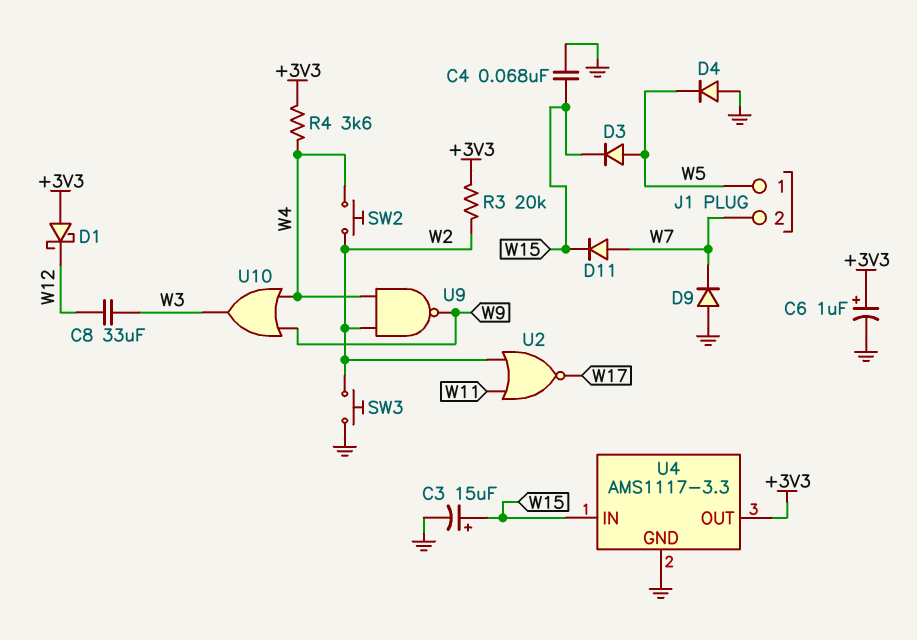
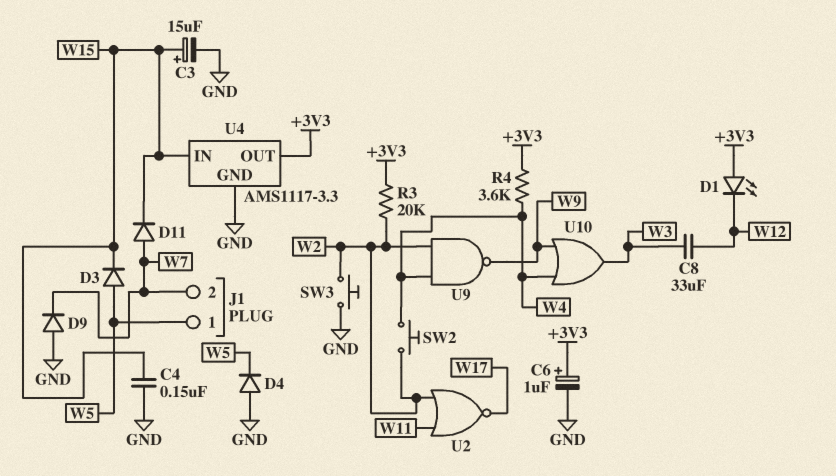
C4: 68nF (GND, W15) -> 150nF (GND, W15)
D1: schottky (A +3V3, K W12) -> LED (A +3V3, K W12)

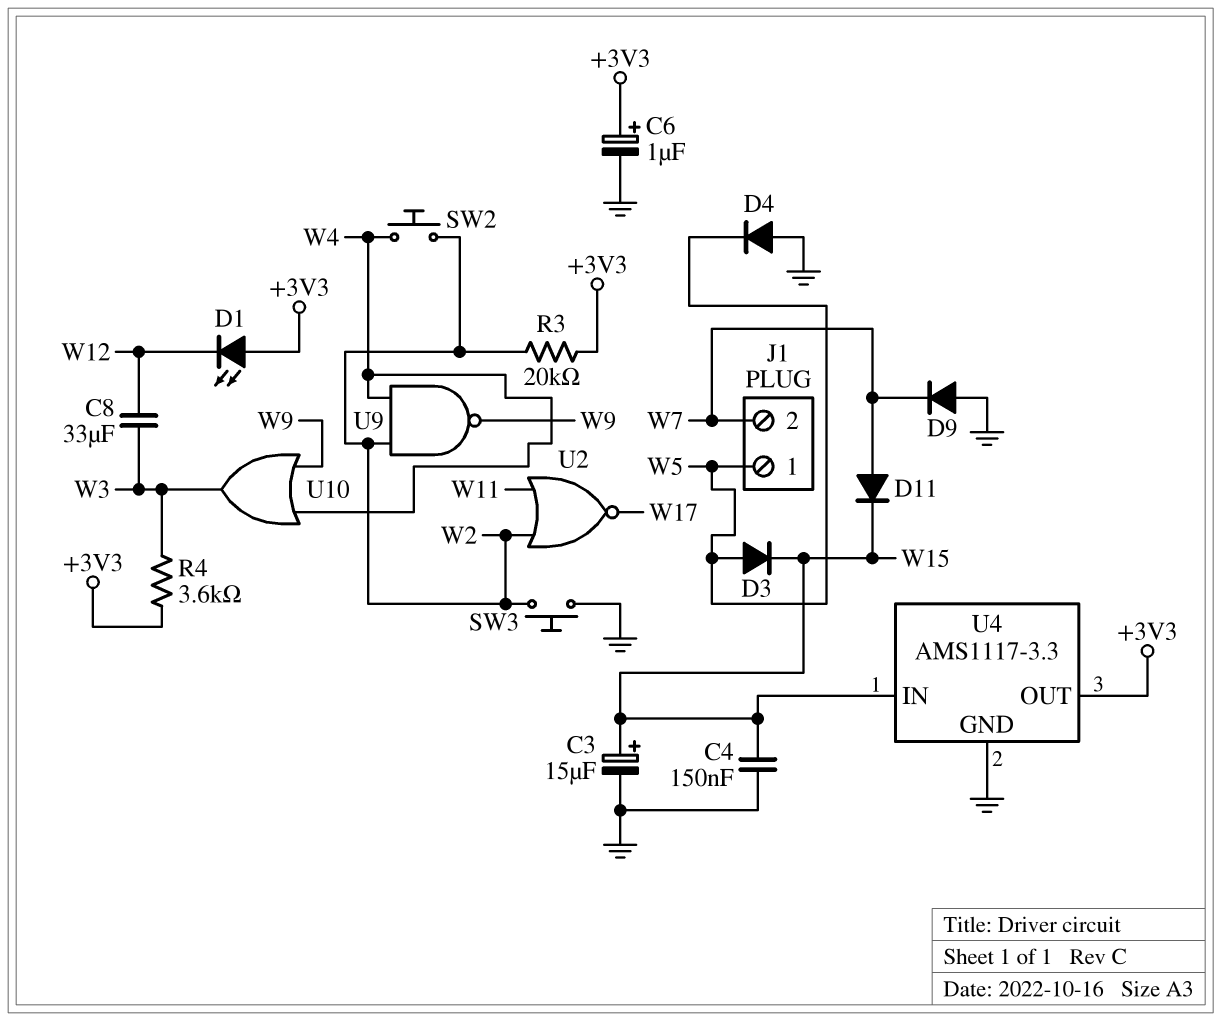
R4: 3.6k (+3V3, W4) -> 3.6k (+3V3, W3)

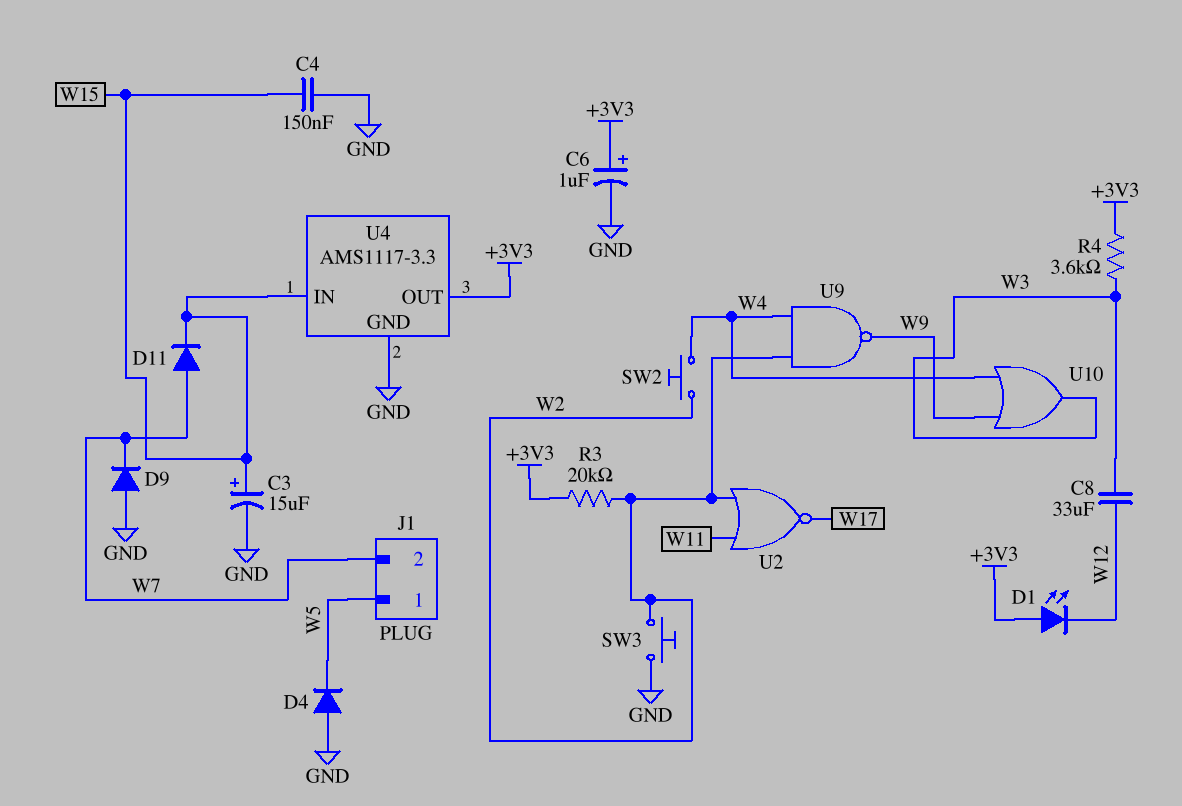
D3: diode (A W5, K W15) -> none

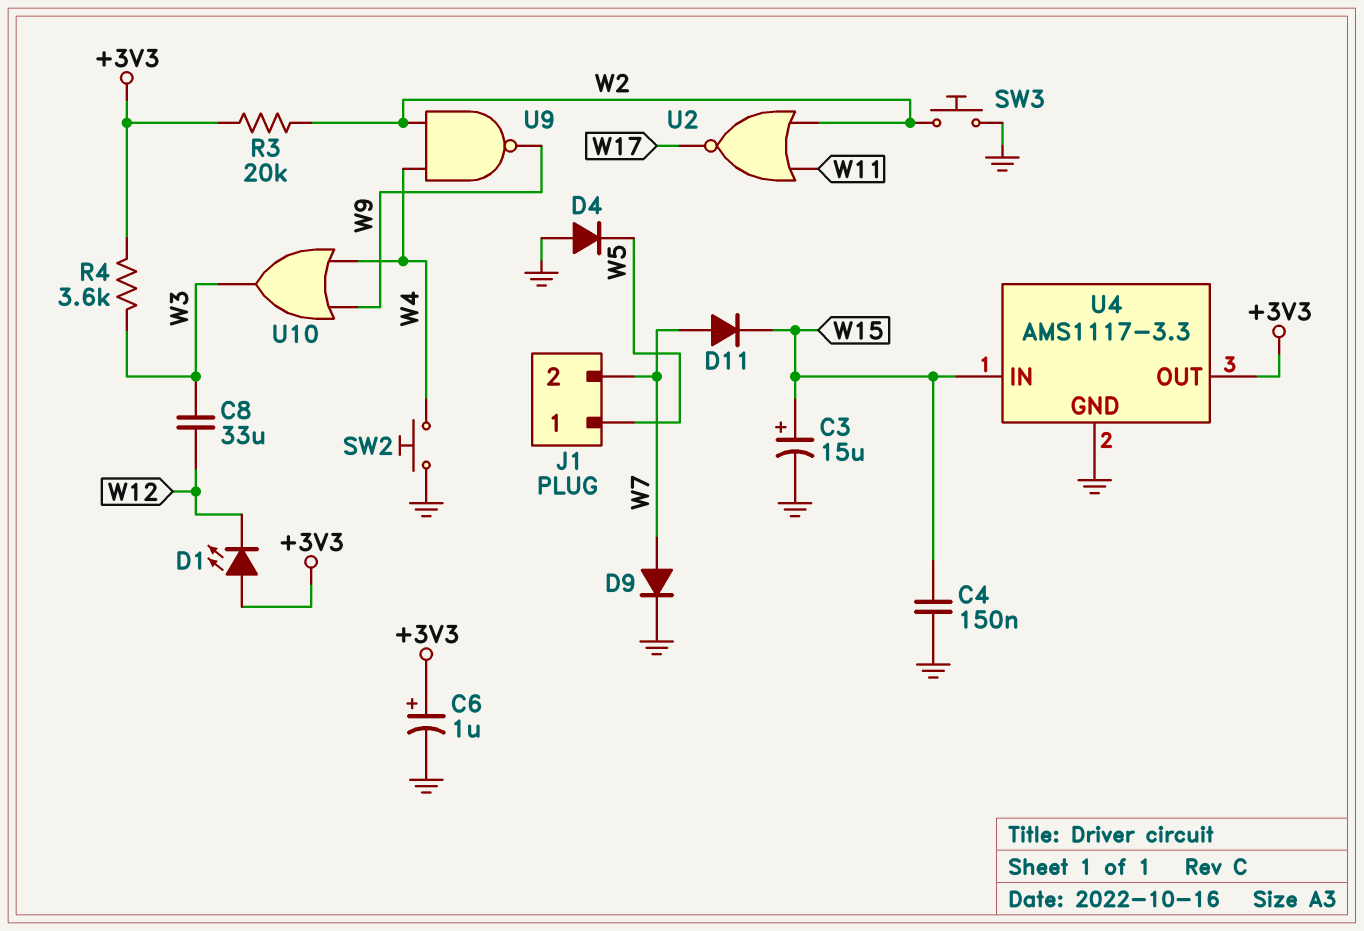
D9: diode (A GND, K W7) -> diode (A W7, K GND)
SW2: button (W2, W4) -> button (GND, W4)

